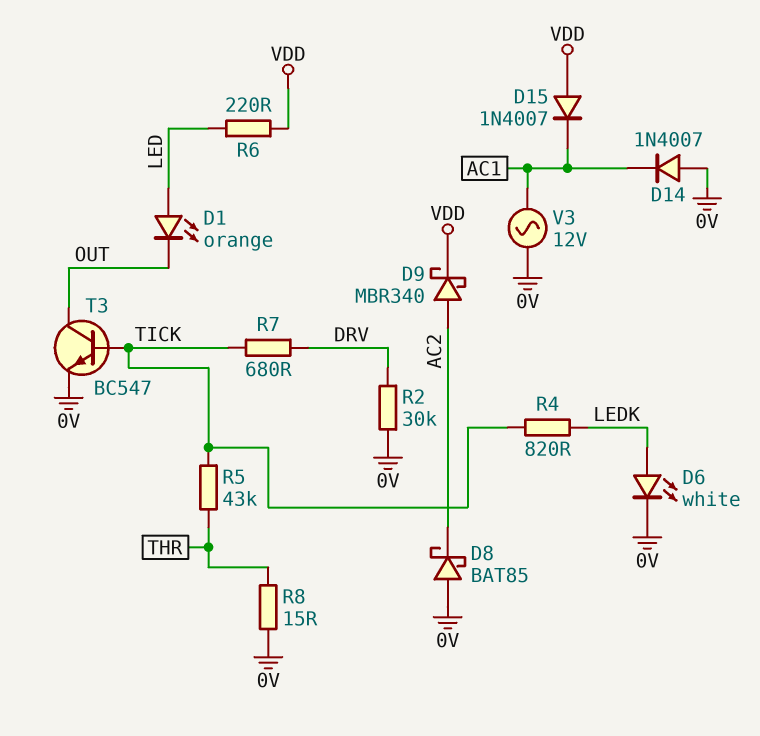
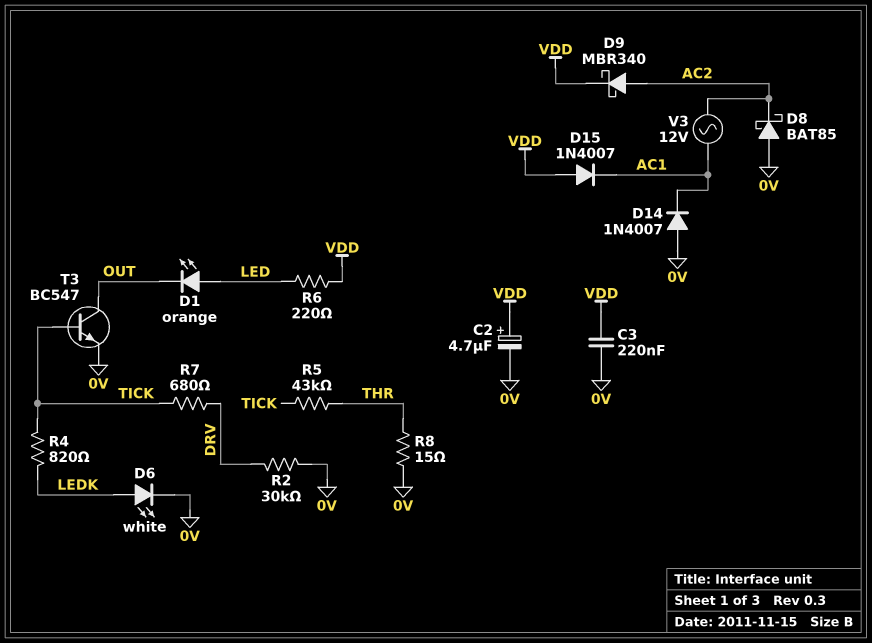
C2: none -> 4.7uF (plus VDD, minus 0V)
C3: none -> 220nF (0V, VDD)
V3: AC 12V (0V, AC1) -> AC 12V (AC1, AC2)

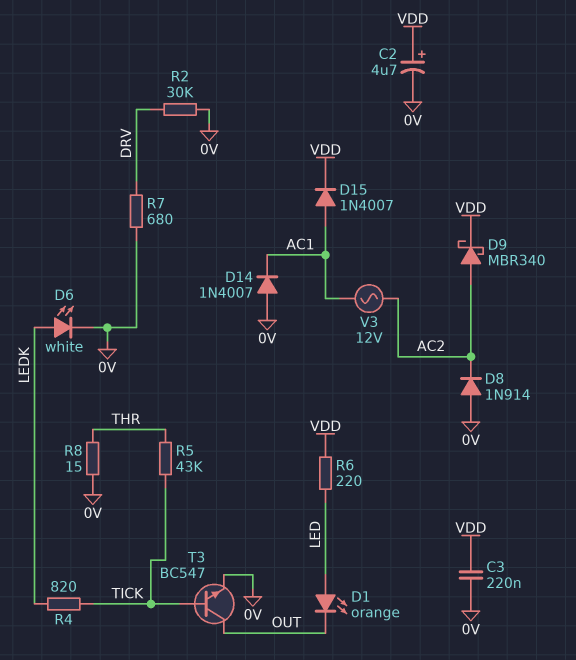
D8: schottky BAT85 (A 0V, K AC2) -> diode 1N914 (A 0V, K AC2)
D15: diode 1N4007 (A VDD, K AC1) -> diode 1N4007 (A AC1, K VDD)
R7: 680 (DRV, TICK) -> 680 (0V, DRV)

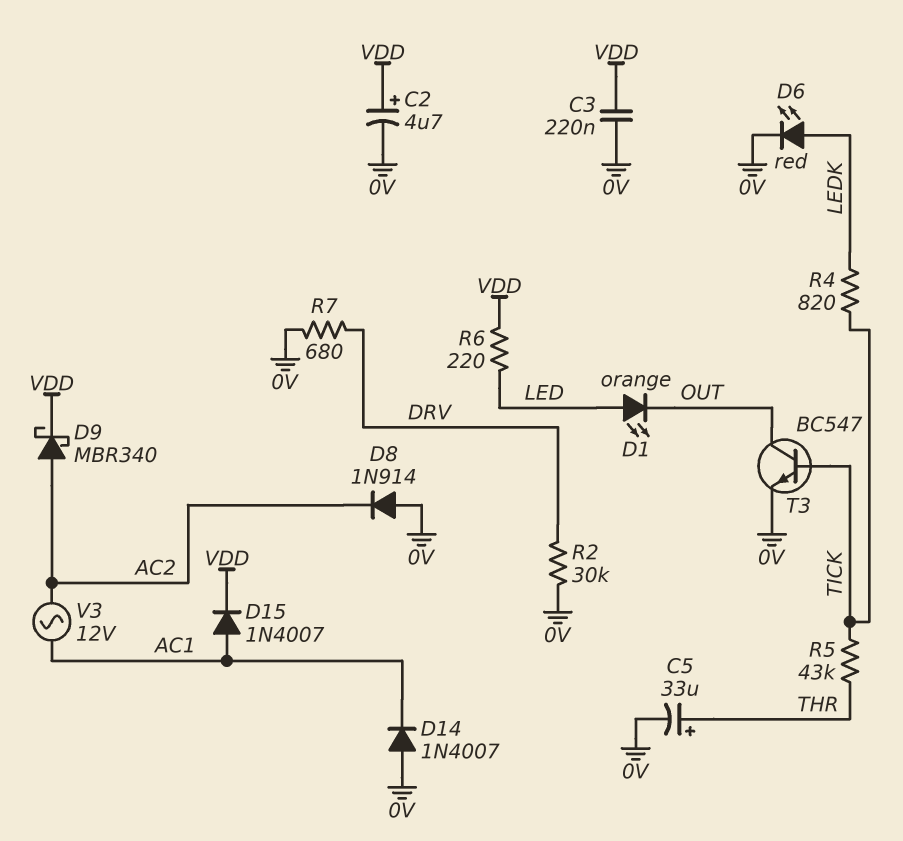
C5: none -> 33uF (plus THR, minus 0V)
D6: LED white (A LEDK, K 0V) -> LED red (A LEDK, K 0V)
R8: 15 (0V, THR) -> none

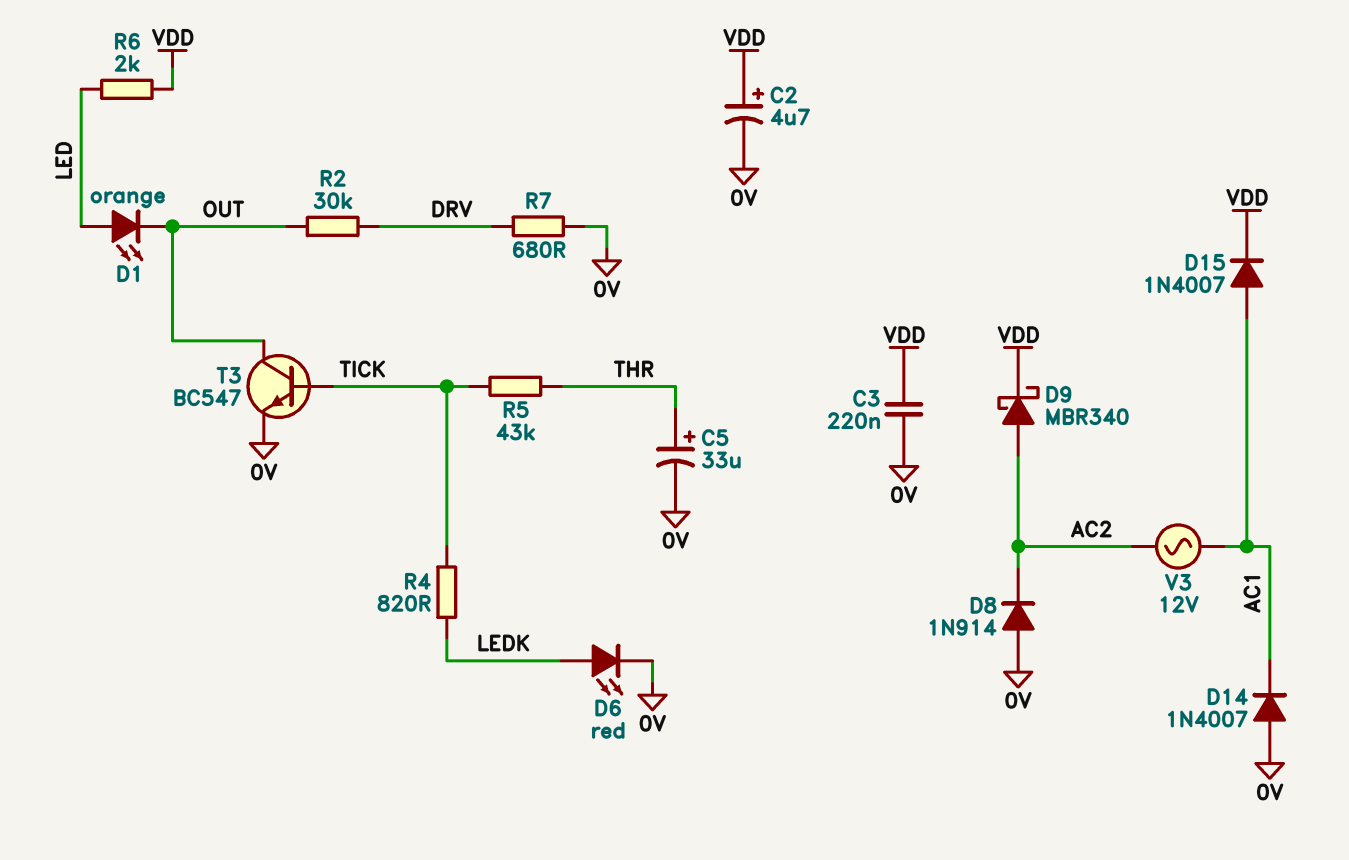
R2: 30k (0V, DRV) -> 30k (DRV, OUT)
R6: 220 (LED, VDD) -> 2k (LED, VDD)

